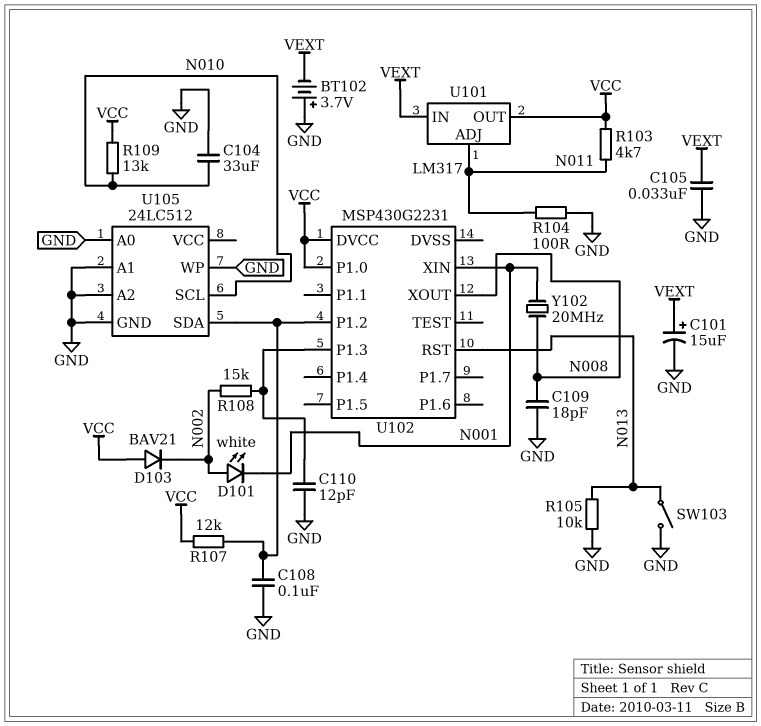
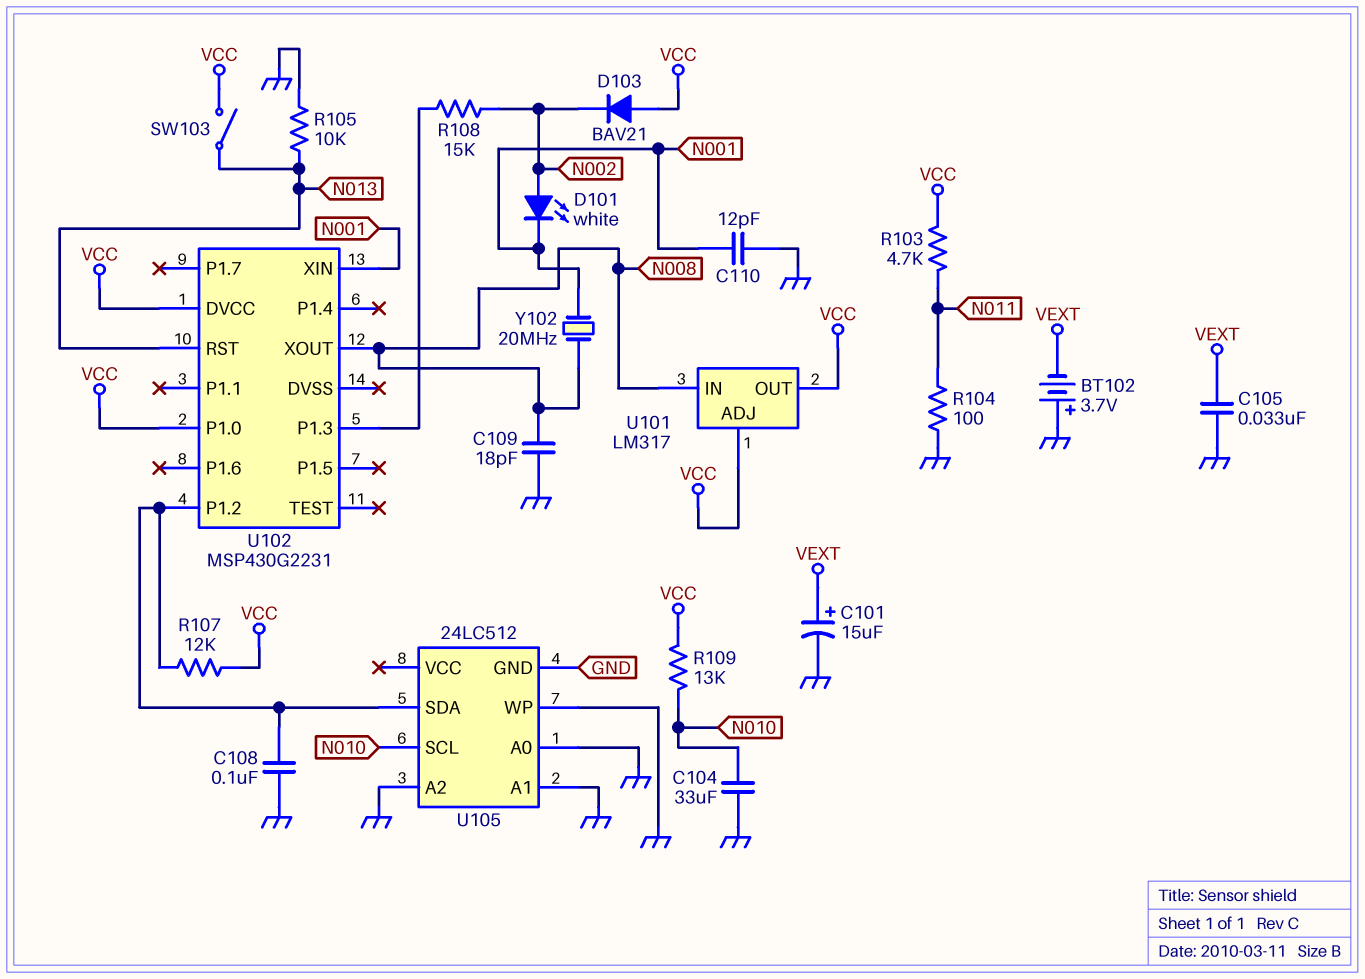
C110: 12pF (GND, U102/P1.3) -> 12pF (GND, N001)
SW103: switch (GND, N013) -> switch (N013, VCC)
U101 pin ADJ: N011 -> VCC
U101 pin IN: VEXT -> N008

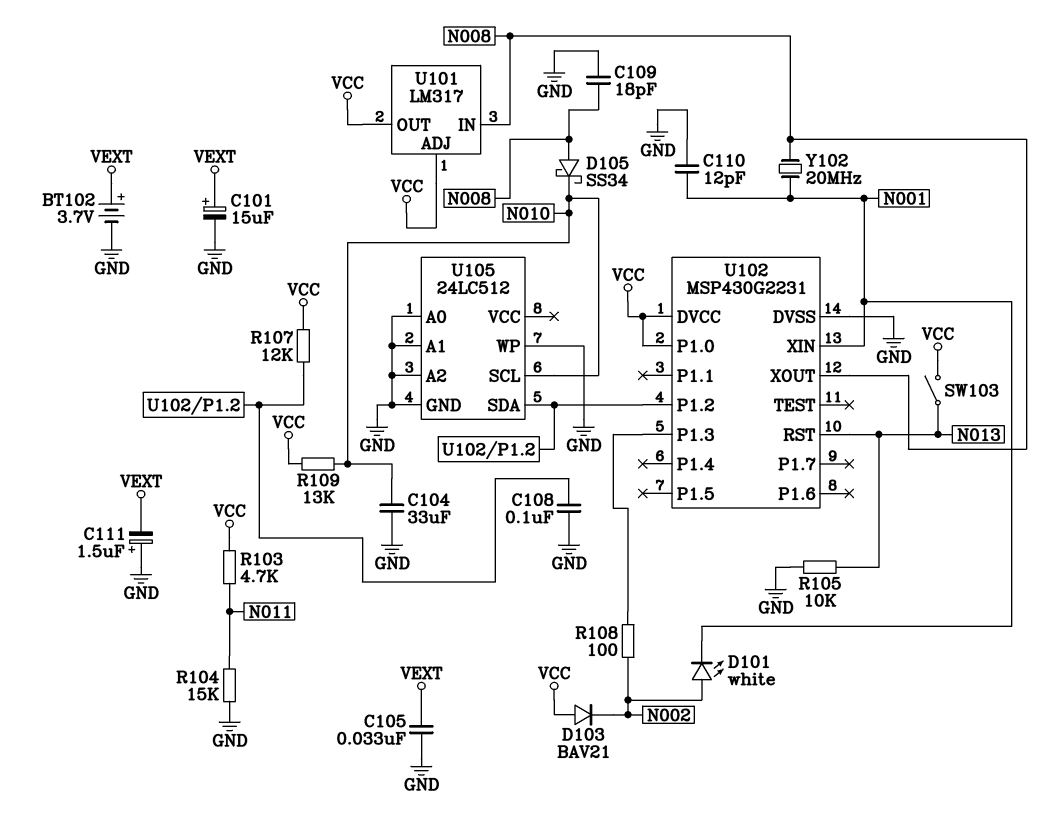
BT102: 3.7V (plus GND, minus VEXT) -> 3.7V (plus VEXT, minus GND)
C111: none -> 1.5uF (plus GND, minus VEXT)
D105: none -> schottky SS34 (A N008, K N010)
R104: 100 (GND, N011) -> 15k (GND, N011)
R108: 15k (N002, U102/P1.3) -> 100 (N002, U102/P1.3)
U102 pin DVSS: none -> GND

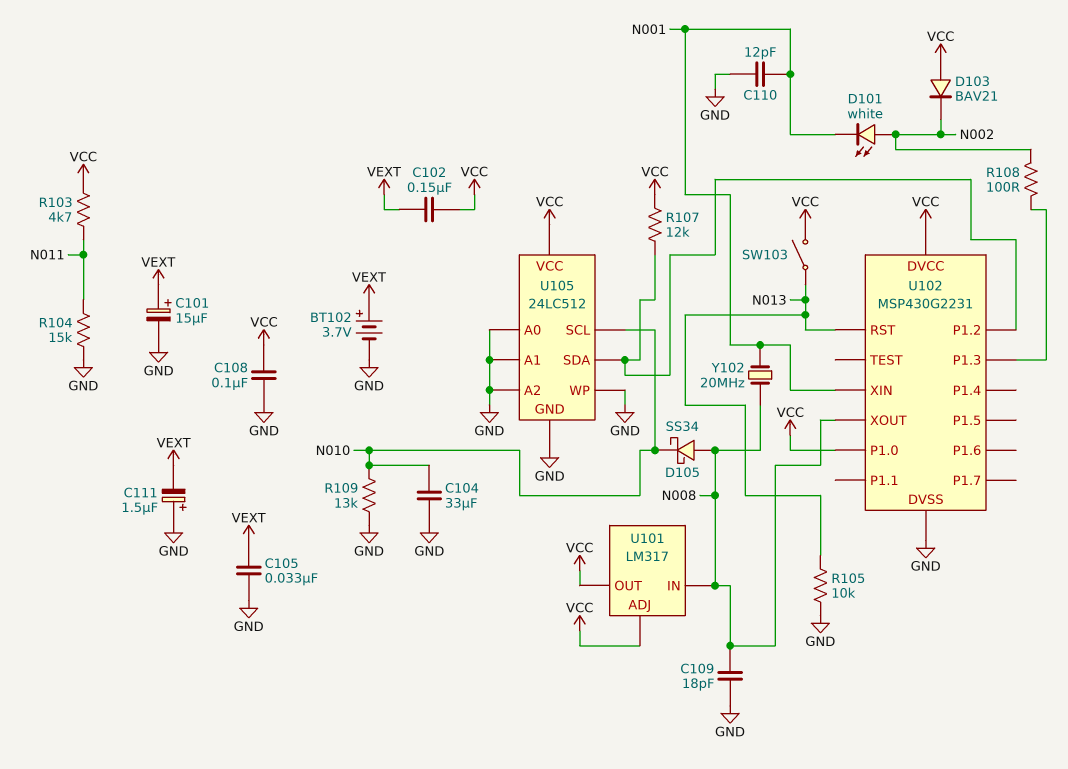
C102: none -> 150nF (VCC, VEXT)
C108: 100nF (GND, U102/P1.2) -> 100nF (GND, VCC)
R109: 13k (N010, VCC) -> 13k (GND, N010)
U105 pin VCC: none -> VCC

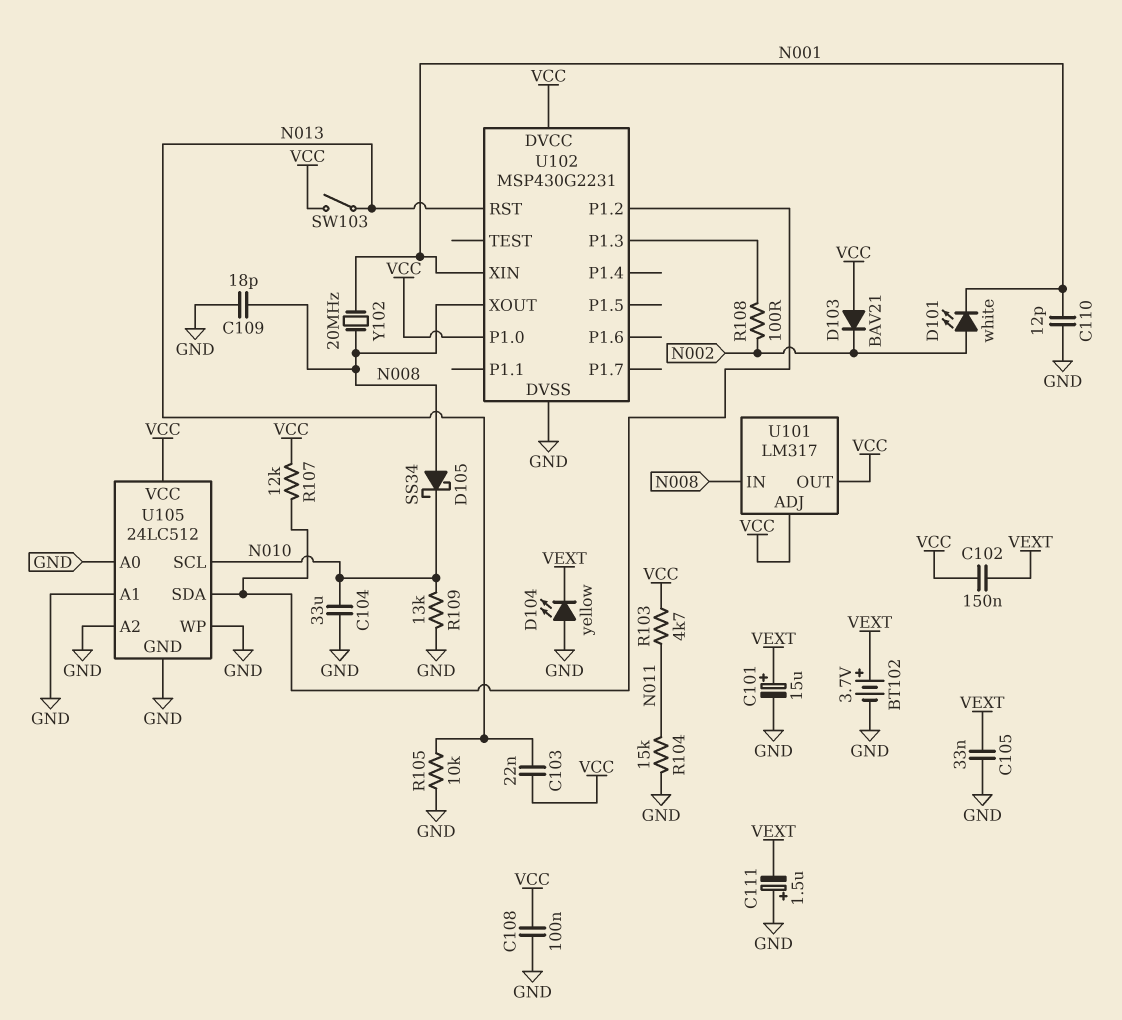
C103: none -> 22nF (N013, VCC)
D104: none -> LED yellow (A GND, K VEXT)

